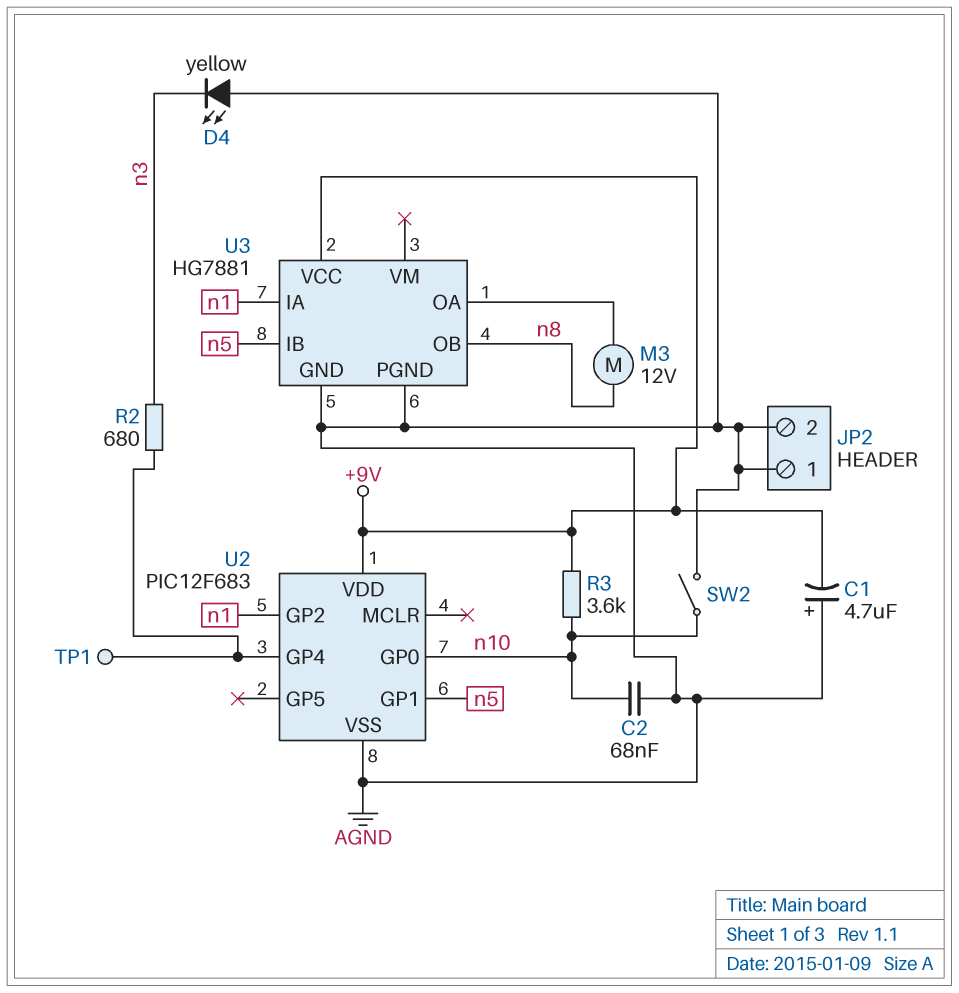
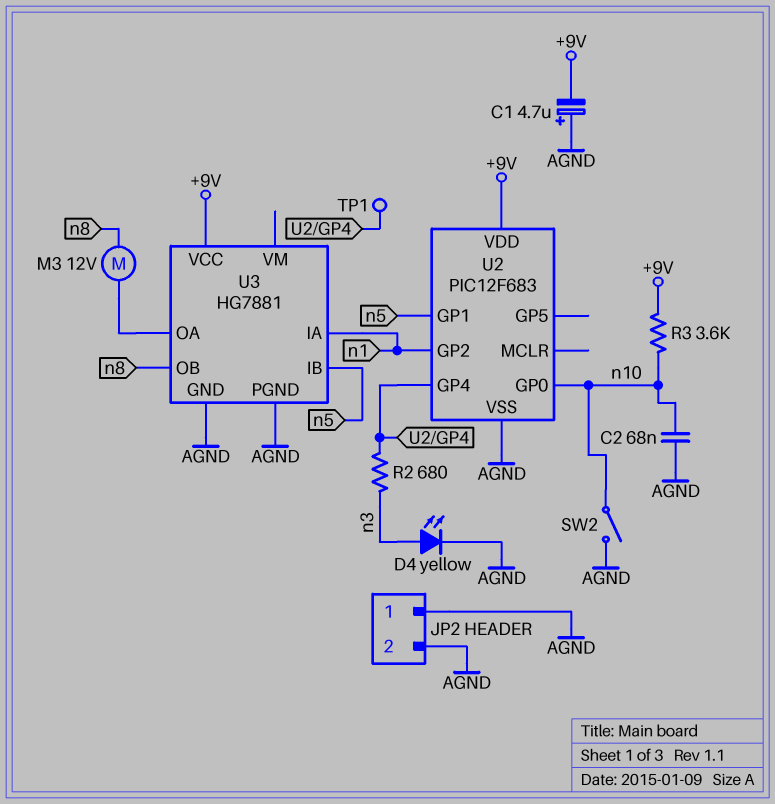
D4: LED yellow (A AGND, K n3) -> LED yellow (A n3, K AGND)

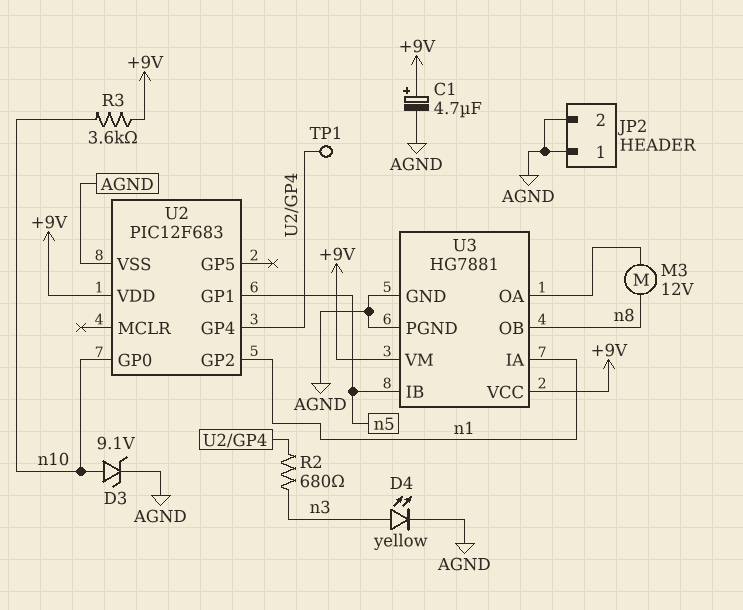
C1: 4.7uF (plus AGND, minus +9V) -> 4.7uF (plus +9V, minus AGND)
C2: 68nF (AGND, n10) -> none
D3: none -> zener 9.1V (A n10, K AGND)
SW2: switch (AGND, n10) -> none
U3 pin VM: none -> +9V

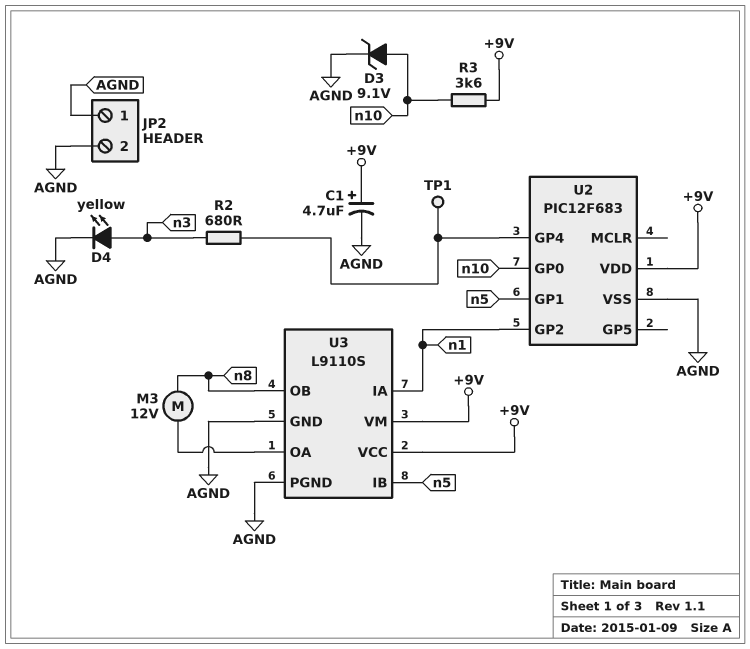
U3: HG7881 -> L9110S

